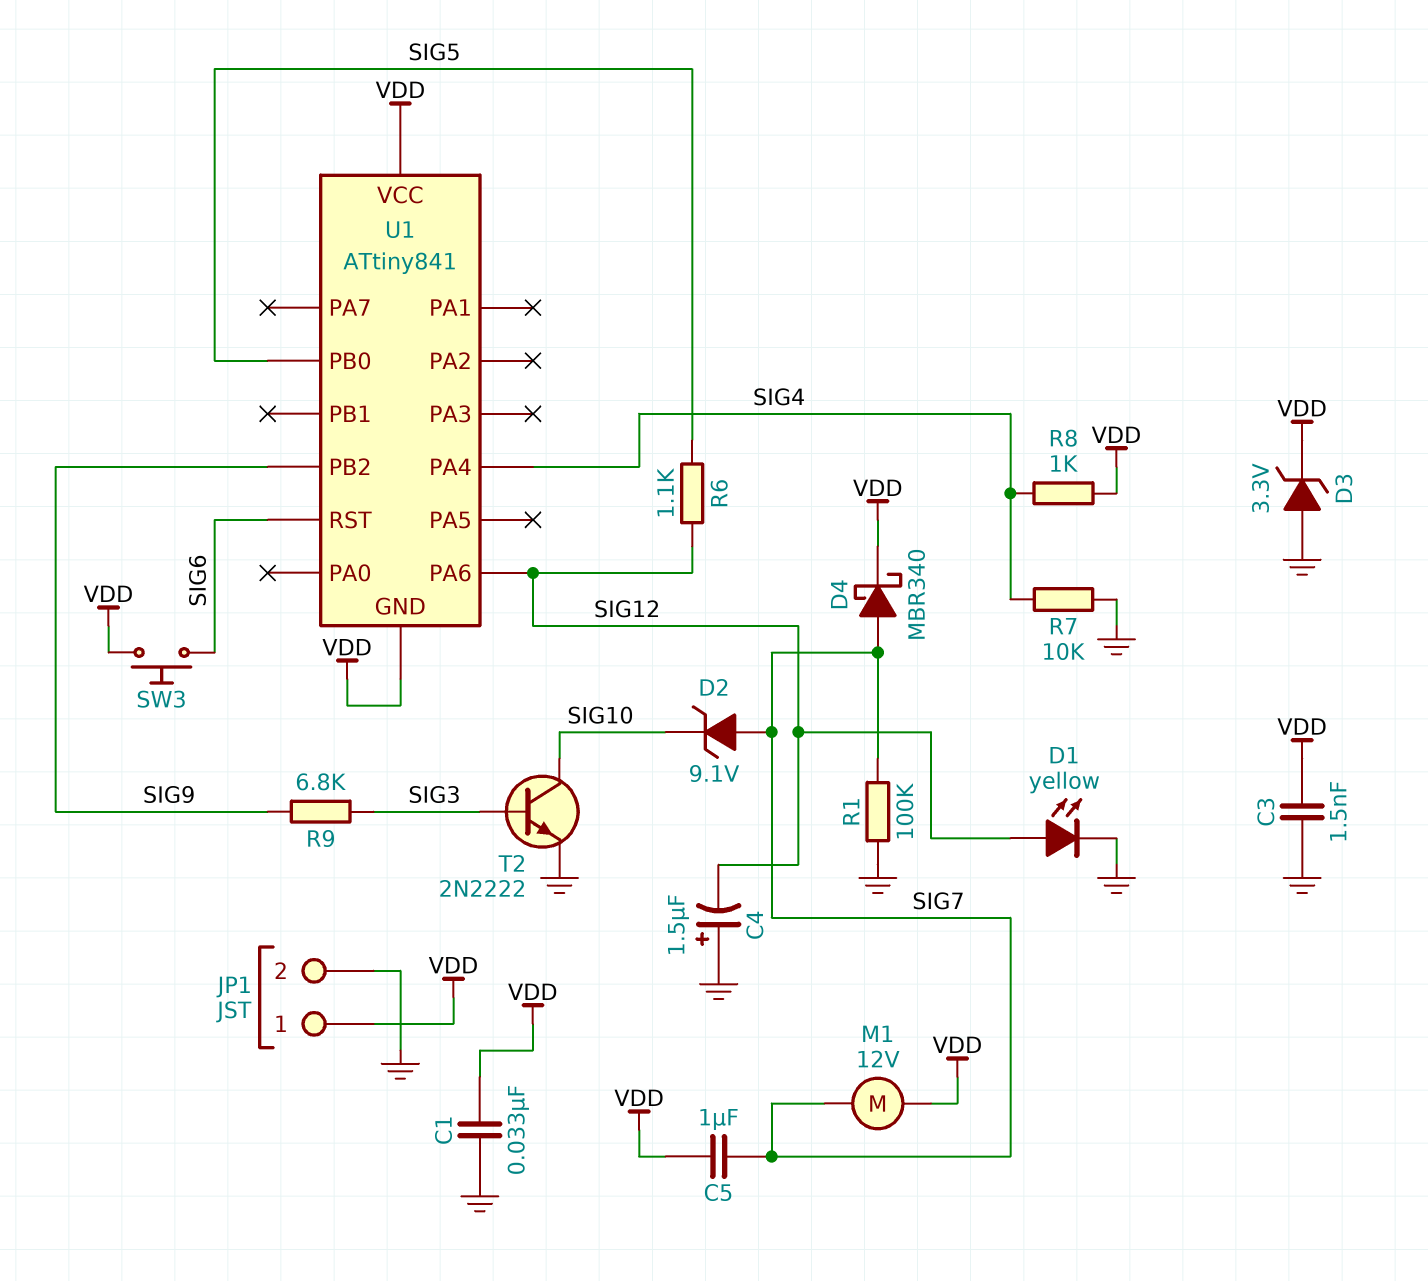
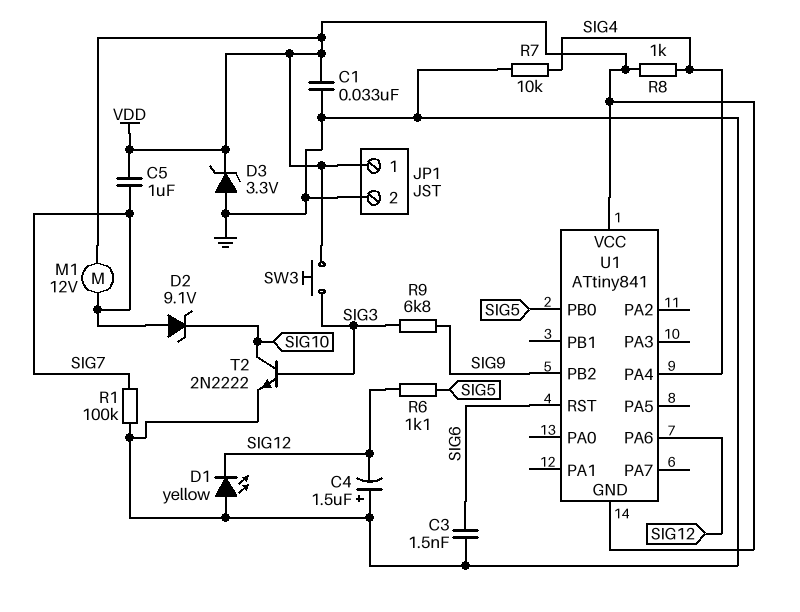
C3: 1.5nF (GND, VDD) -> 1.5nF (GND, SIG6)
D1: LED yellow (A SIG12, K GND) -> LED yellow (A GND, K SIG12)
D4: schottky MBR340 (A SIG7, K VDD) -> none
SW3: button (SIG6, VDD) -> button (SIG3, VDD)

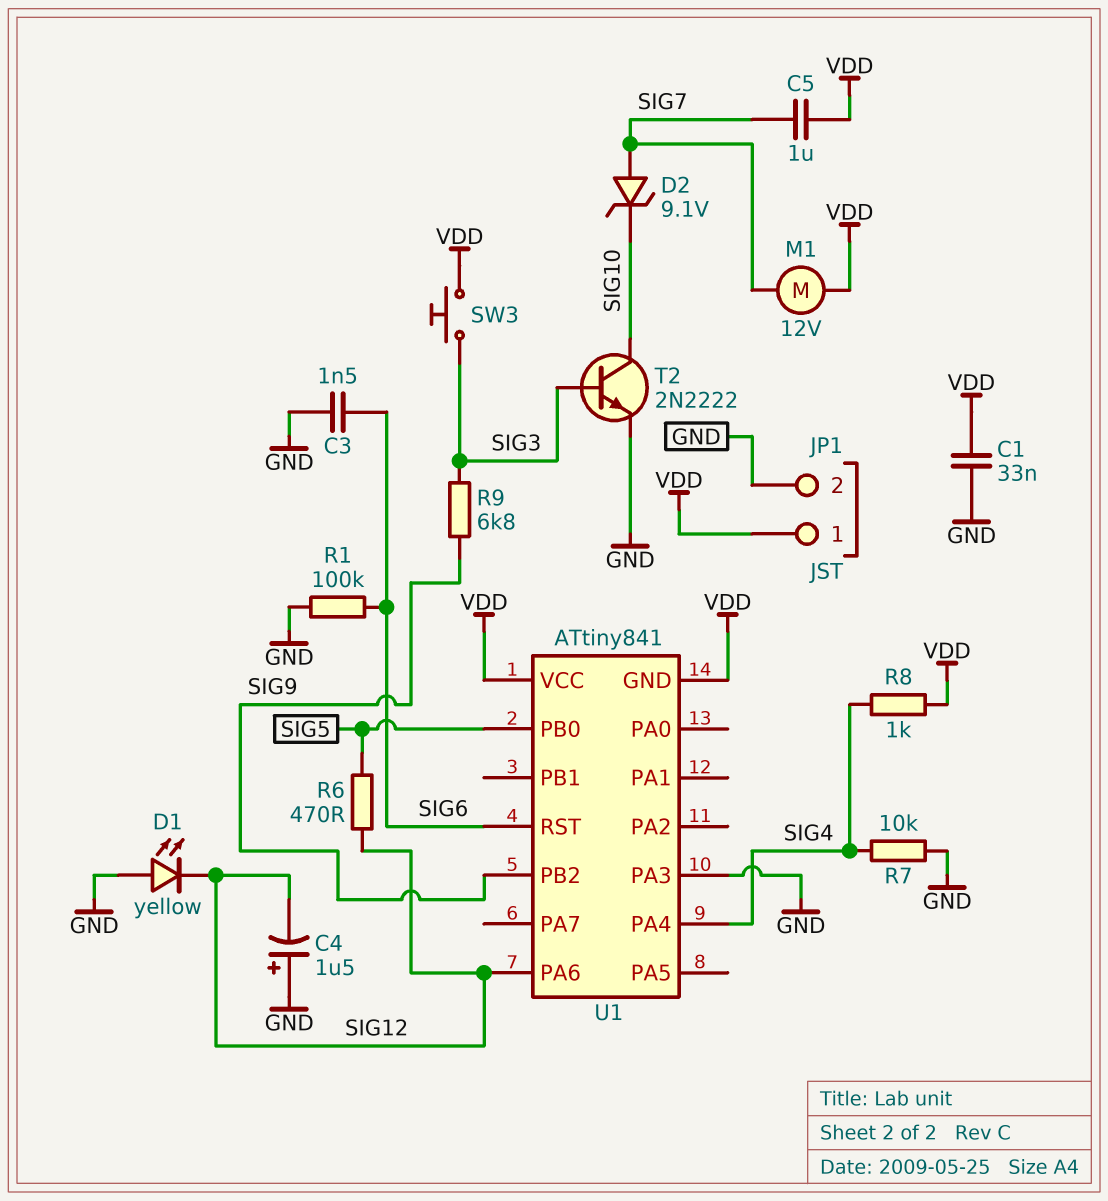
D3: zener 3.3V (A GND, K VDD) -> none
R1: 100k (GND, SIG7) -> 100k (GND, SIG6)
R6: 1.1k (SIG5, SIG12) -> 470 (SIG5, SIG12)
U1 pin PA3: none -> GND

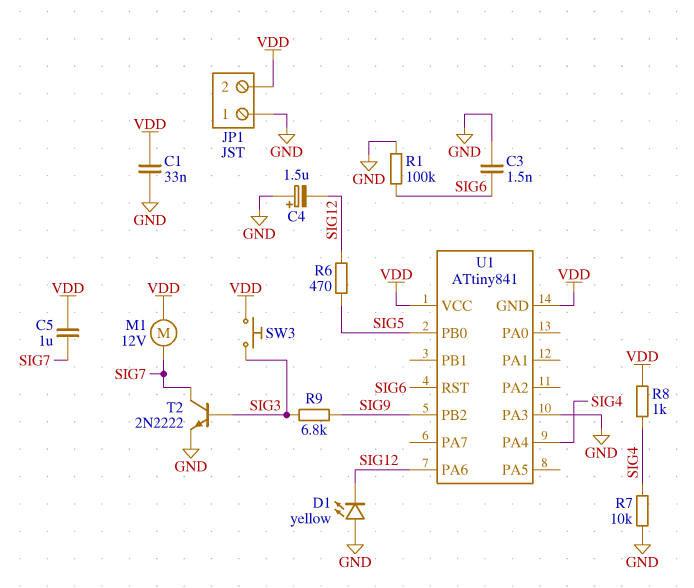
D2: zener 9.1V (A SIG7, K SIG10) -> none
JP1 pin 1: VDD -> GND
JP1 pin 2: GND -> VDD
T2: NPN 2N2222 (B SIG3, C SIG10, E GND) -> NPN 2N2222 (B SIG3, C SIG7, E GND)

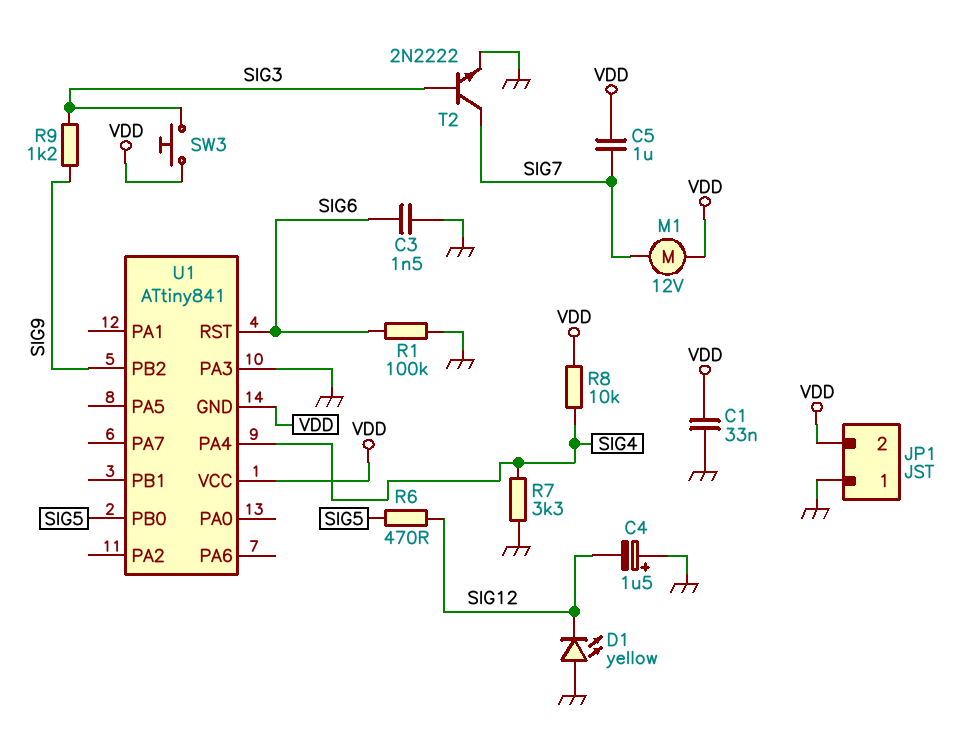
R7: 10k (GND, SIG4) -> 3.3k (GND, SIG4)
R8: 1k (SIG4, VDD) -> 10k (SIG4, VDD)
R9: 6.8k (SIG3, SIG9) -> 1.2k (SIG3, SIG9)
U1 pin PA6: SIG12 -> none

